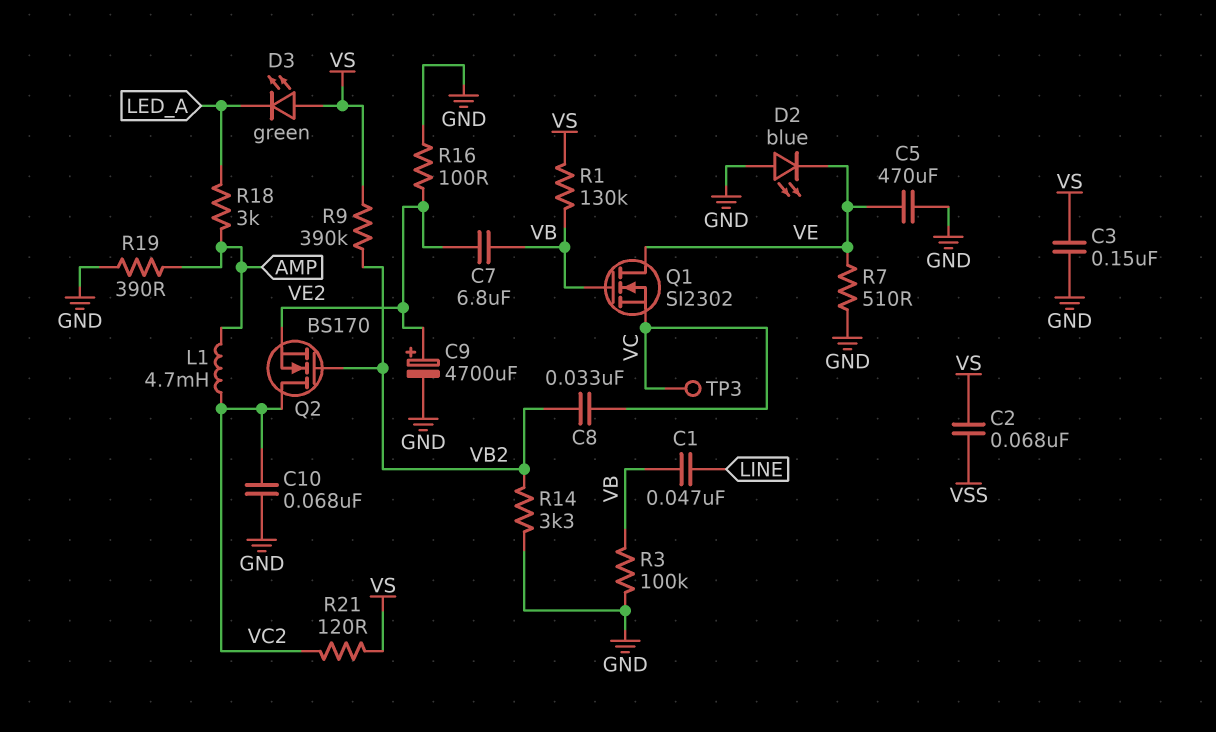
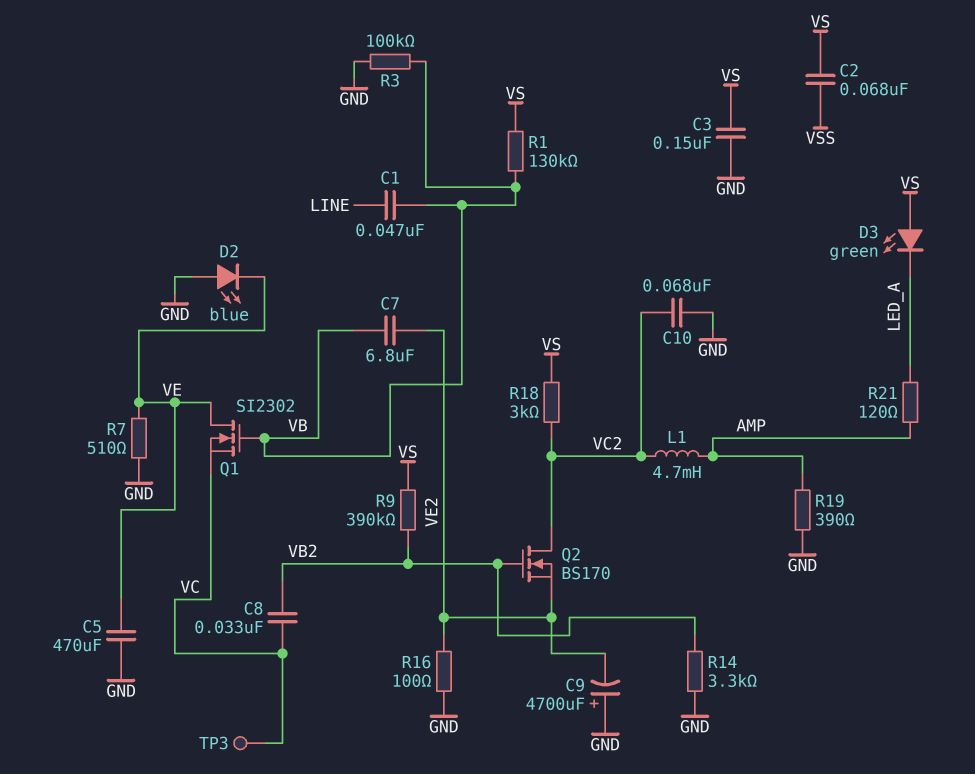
C9: 4700uF (plus VE2, minus GND) -> 4700uF (plus GND, minus VE2)
R18: 3k (AMP, LED_A) -> 3k (VC2, VS)
R21: 120 (VC2, VS) -> 120 (AMP, LED_A)

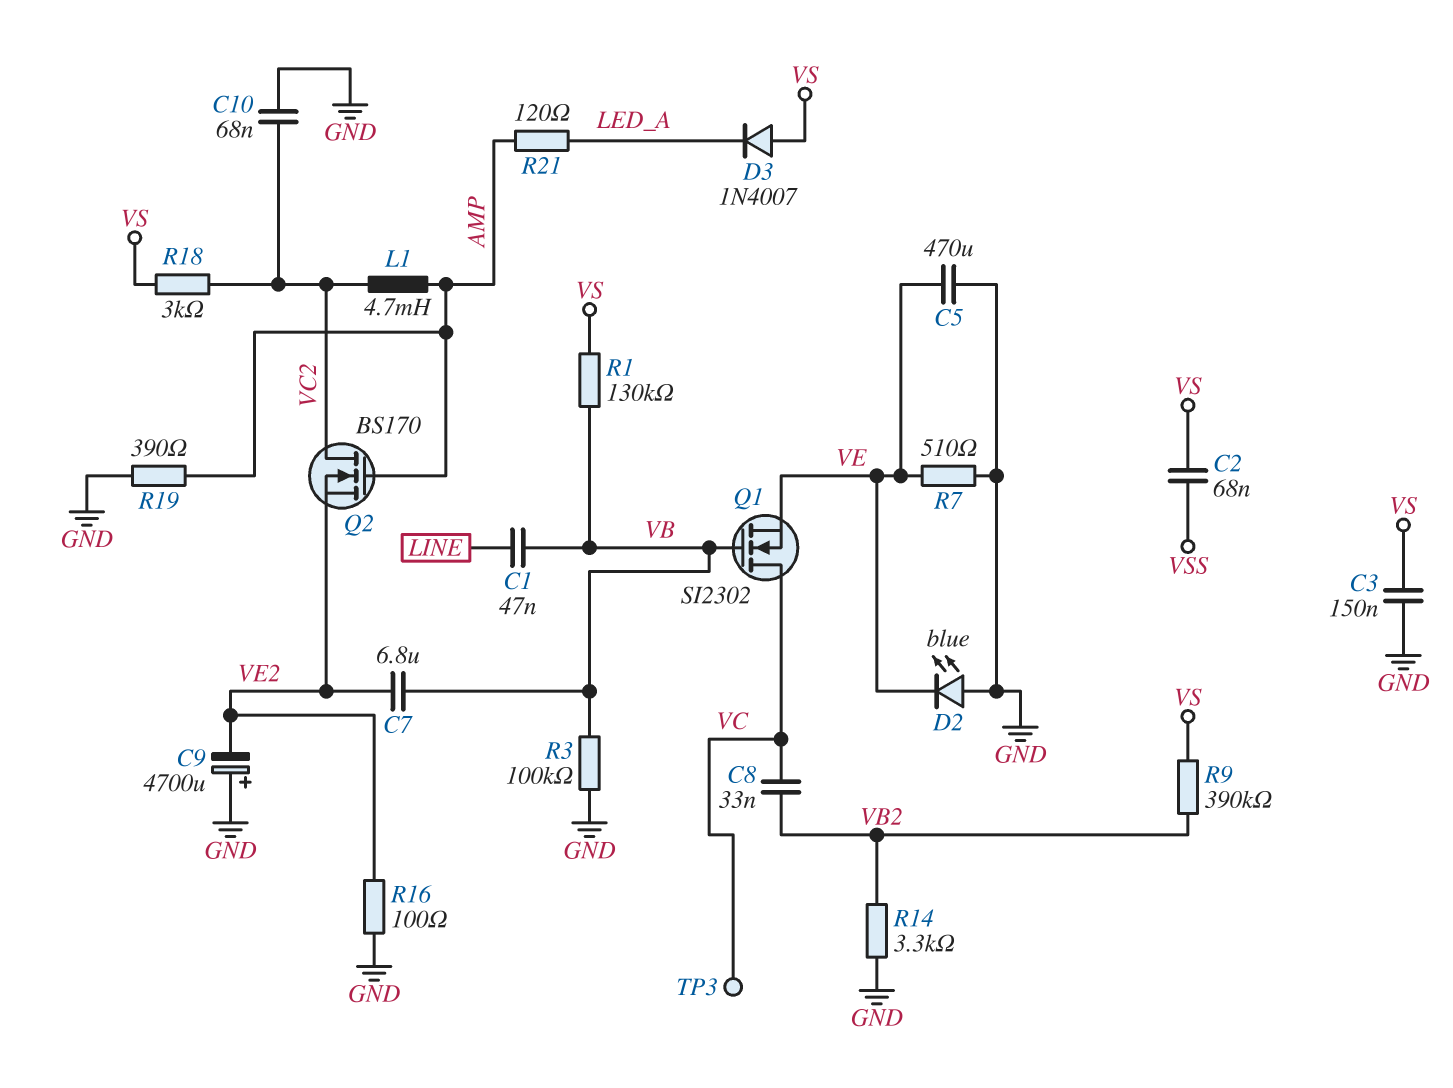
D3: LED green (A VS, K LED_A) -> diode 1N4007 (A VS, K LED_A)
Q1: NMOS SI2302 (G VB, D VE, S VC) -> NMOS SI2302 (G VB, D VC, S VE)
Q2: NMOS BS170 (G VB2, D VC2, S VE2) -> NMOS BS170 (G AMP, D VC2, S VE2)

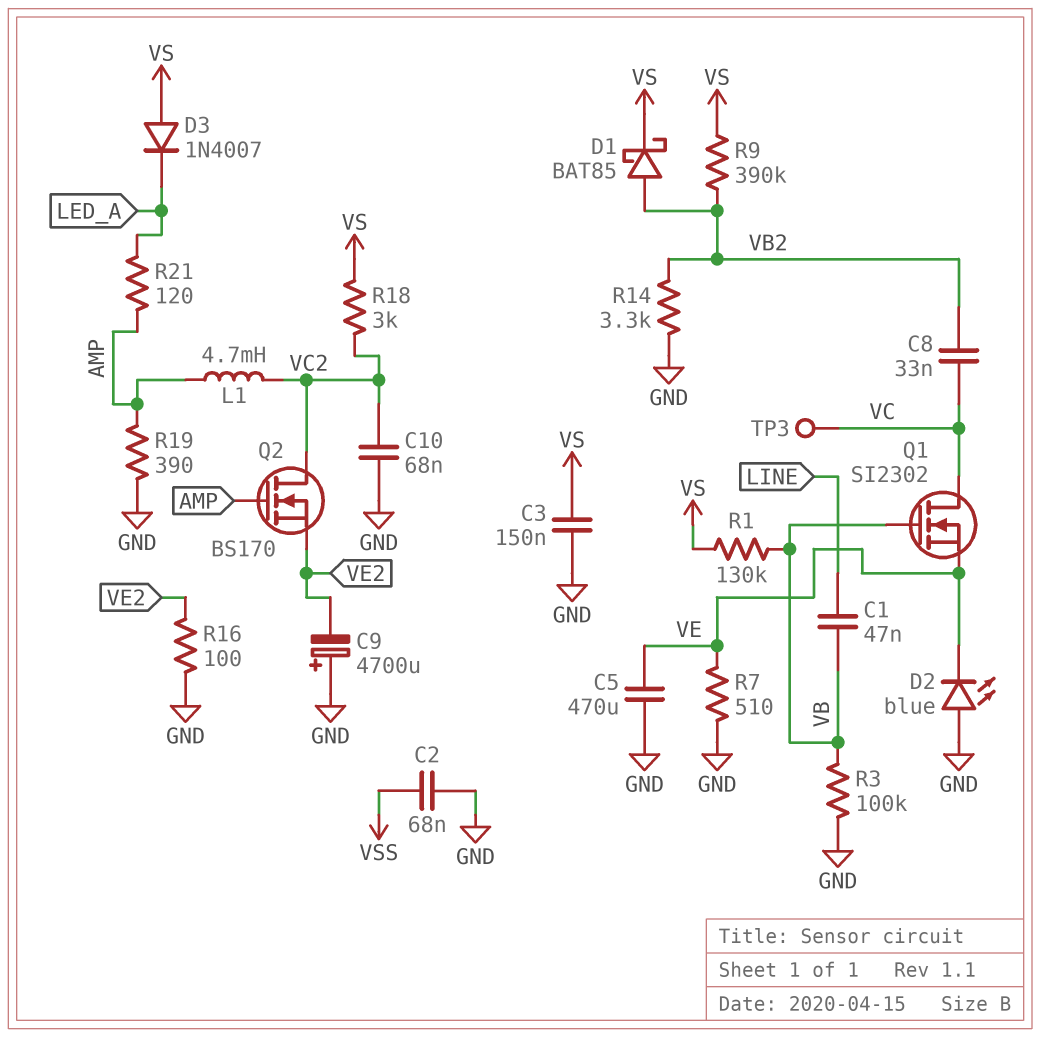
C2: 68nF (VS, VSS) -> 68nF (GND, VSS)
C7: 6.8uF (VB, VE2) -> none
D1: none -> schottky BAT85 (A VB2, K VS)

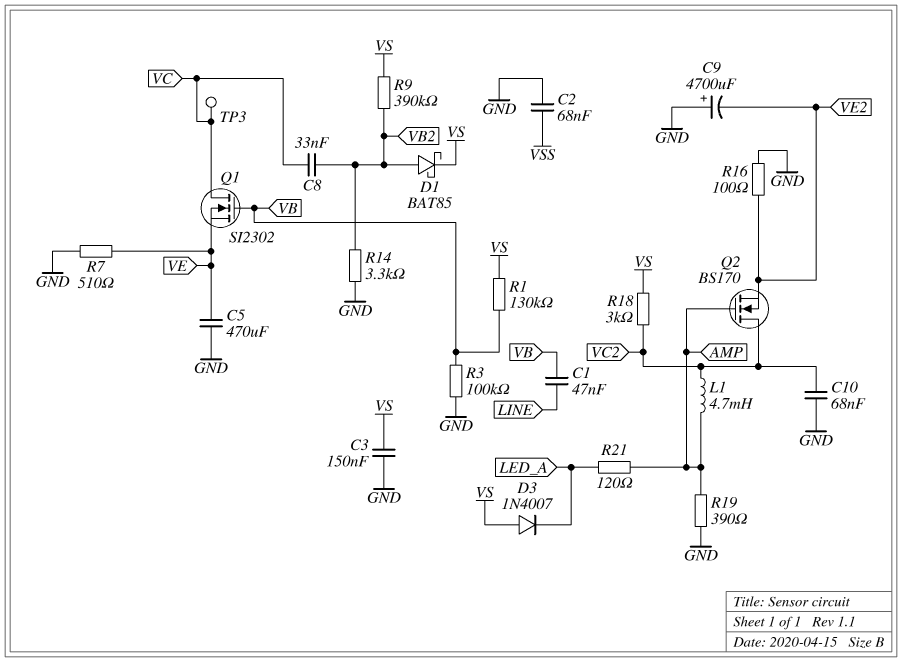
D2: LED blue (A GND, K VE) -> none

